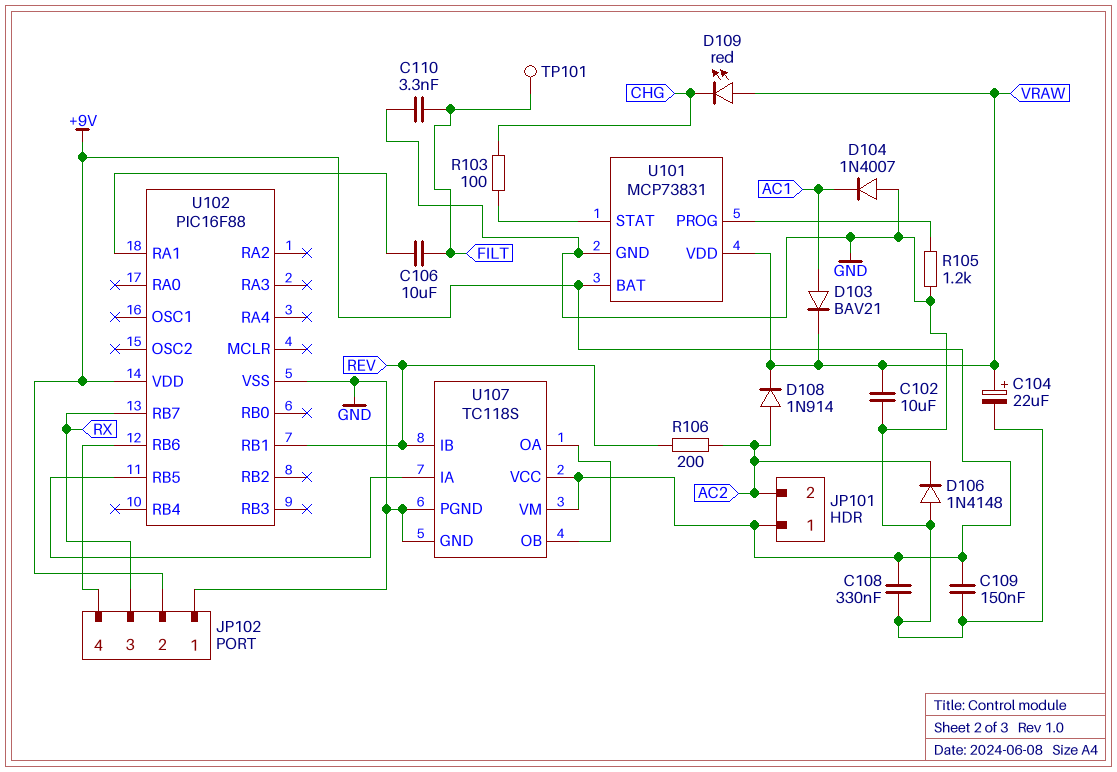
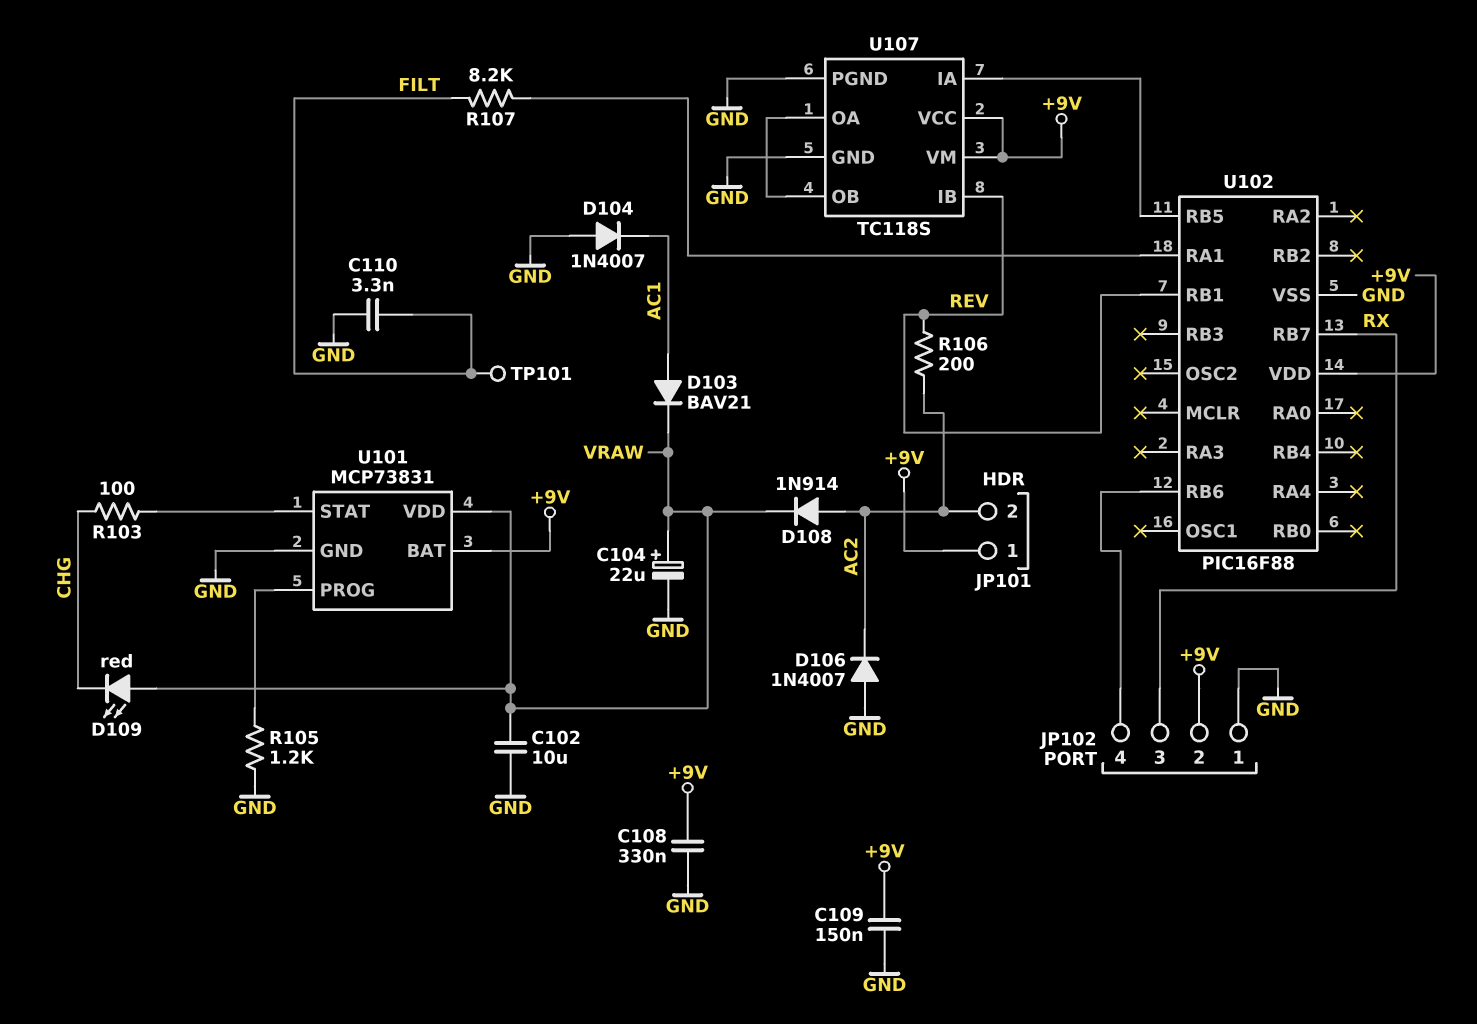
C106: 10uF (FILT, U102/RA1) -> none
D106: diode 1N4148 (A GND, K AC2) -> diode 1N4007 (A GND, K AC2)
R107: none -> 8.2k (FILT, U102/RA1)

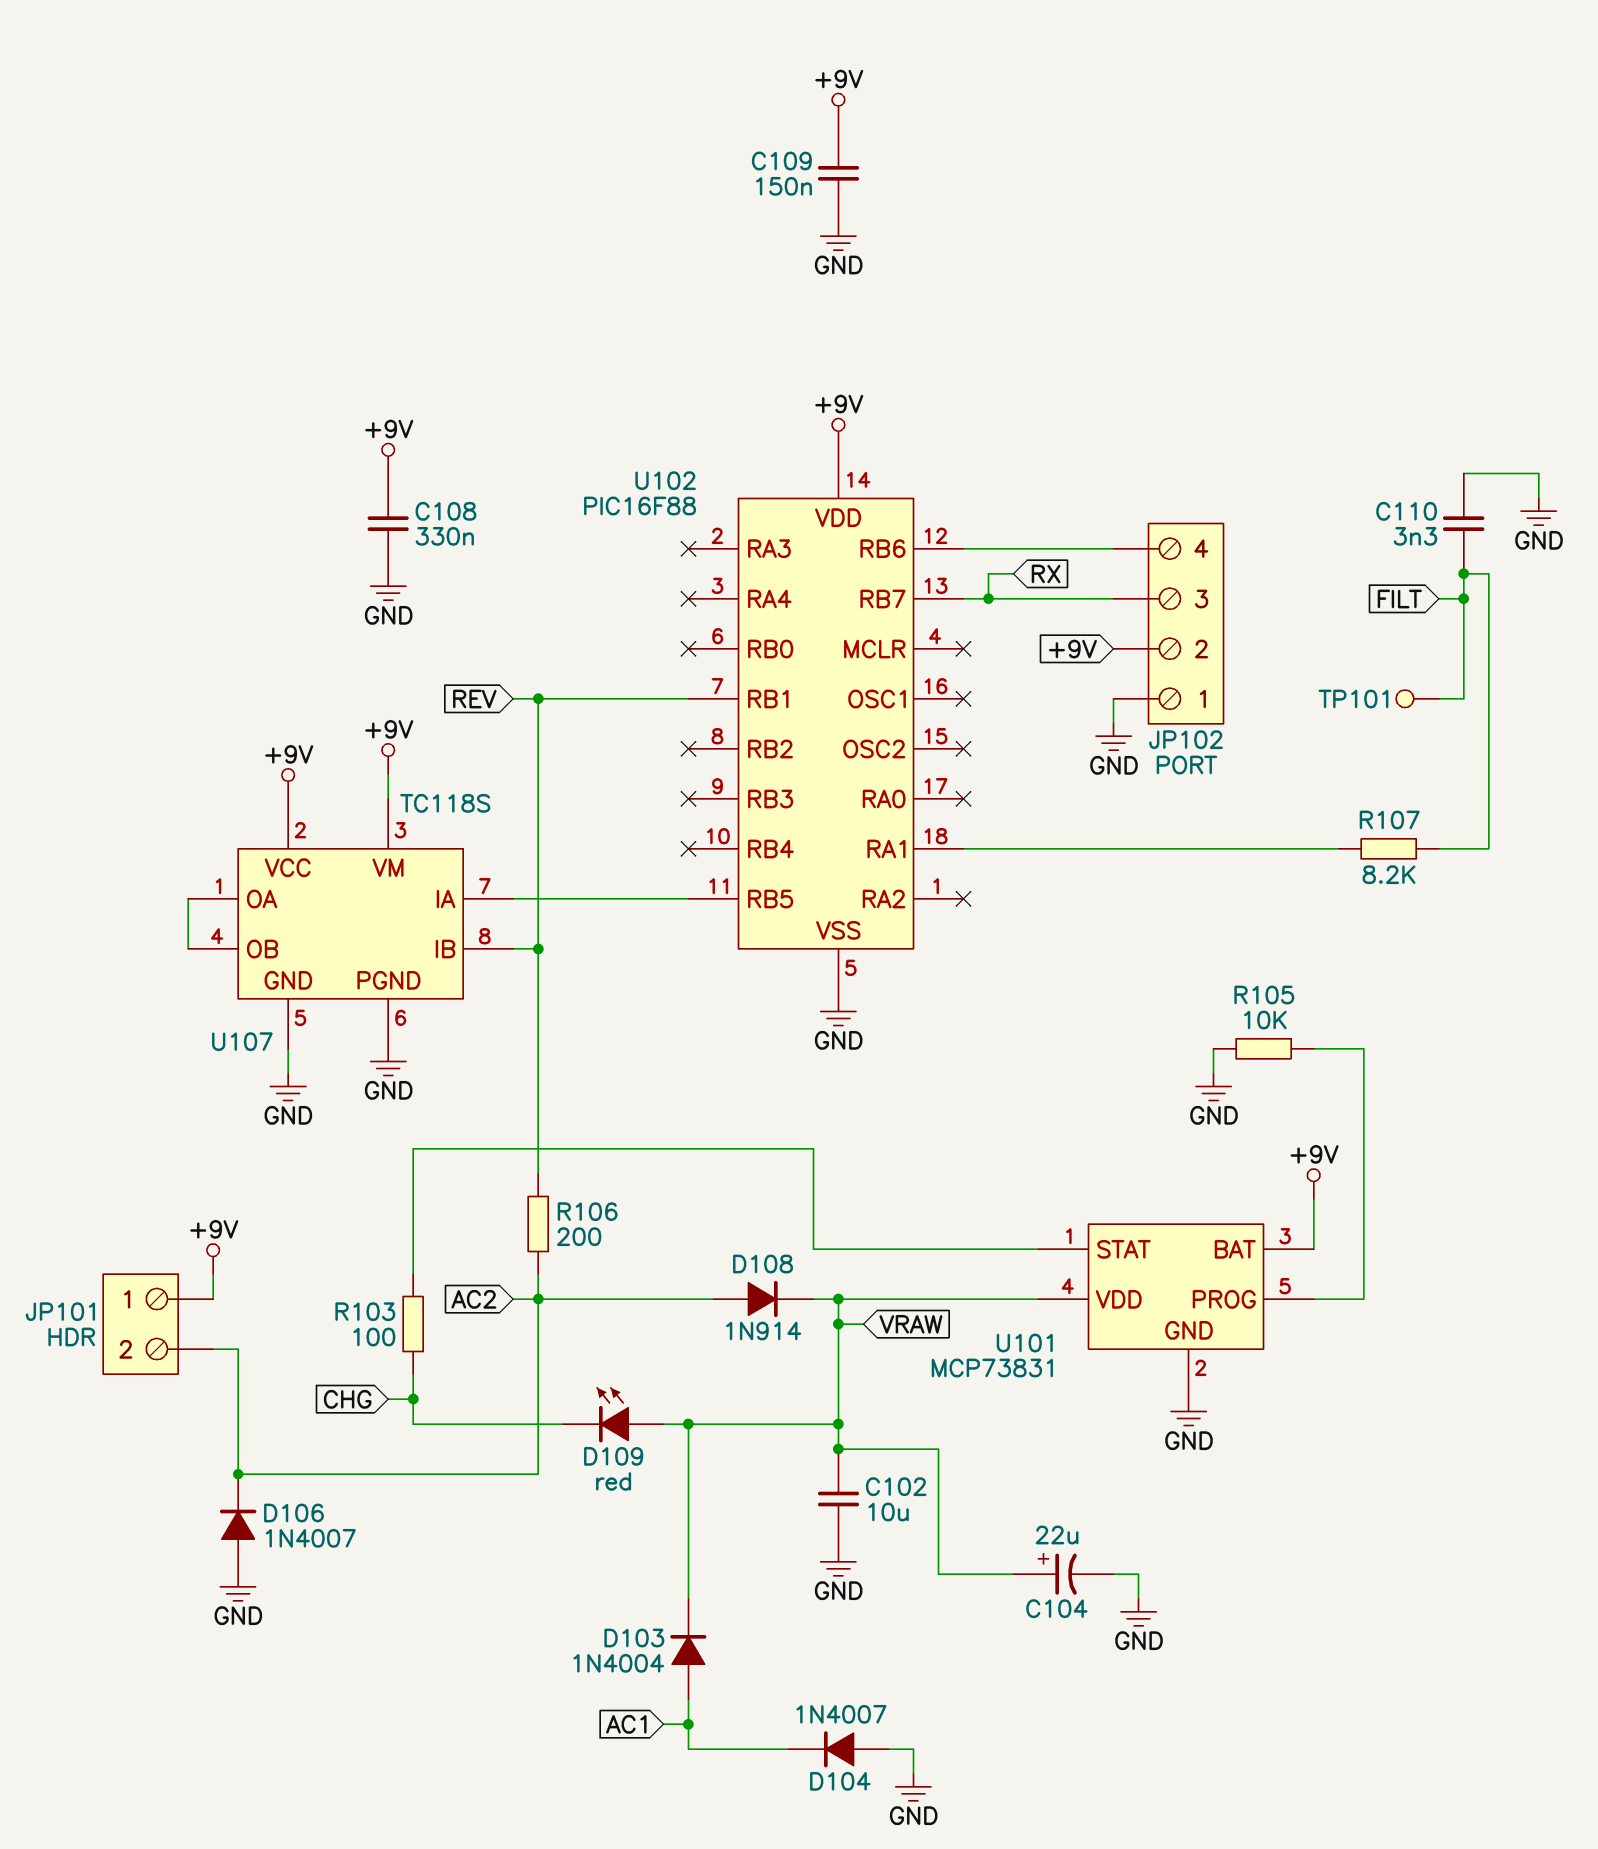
D103: diode BAV21 (A AC1, K VRAW) -> diode 1N4004 (A AC1, K VRAW)
R105: 1.2k (GND, U101/PROG) -> 10k (GND, U101/PROG)

